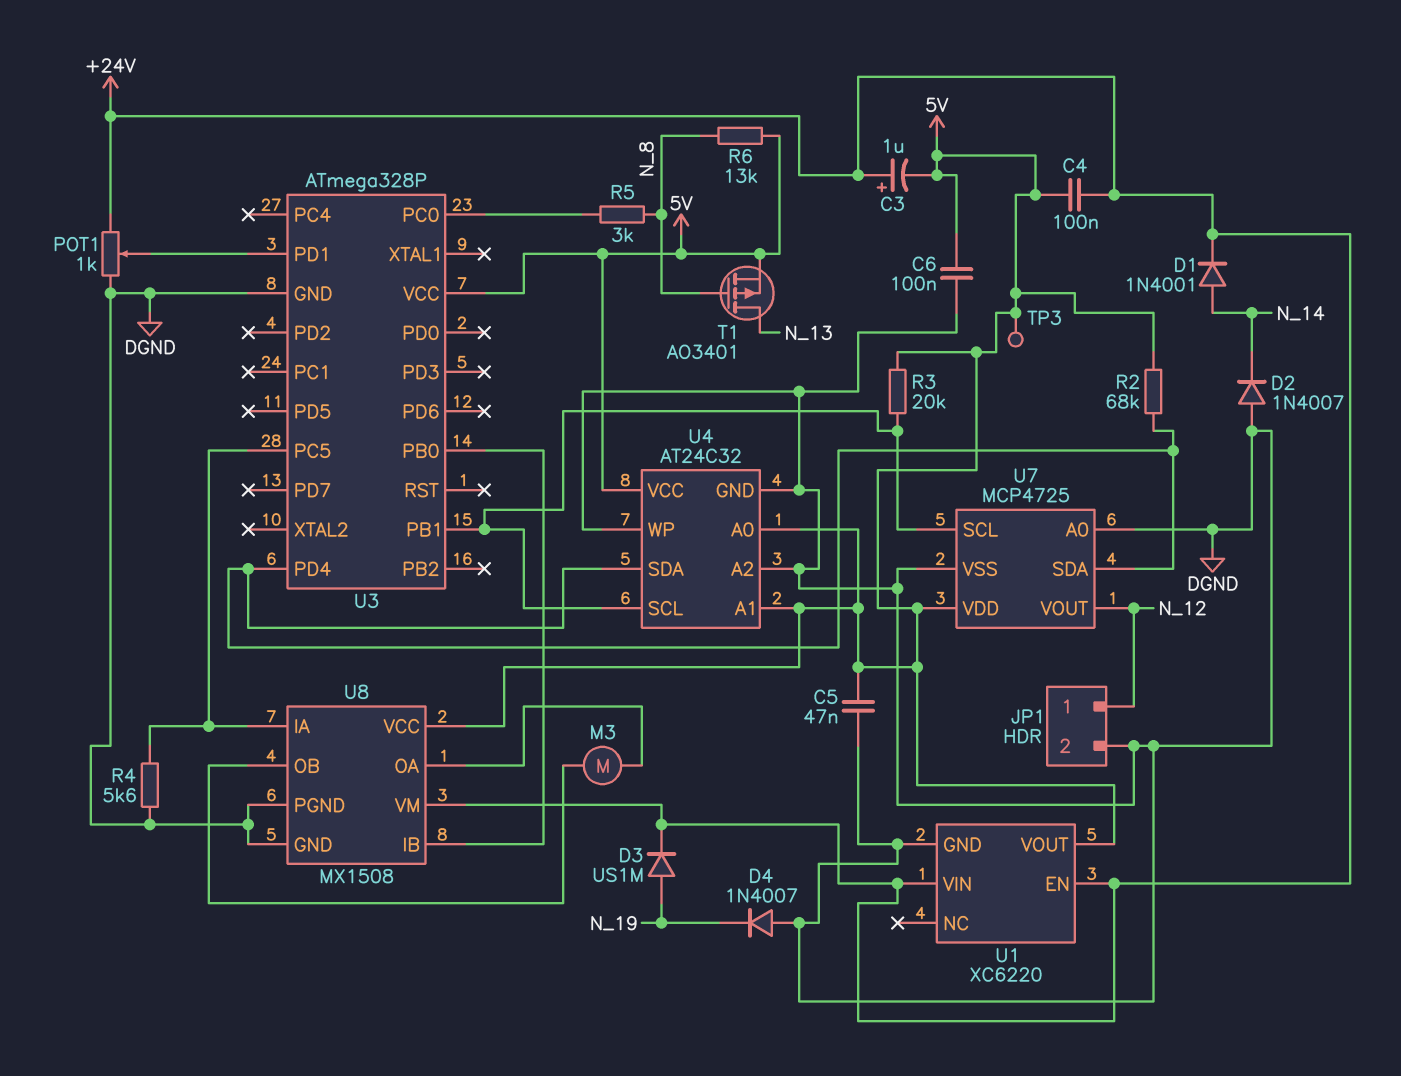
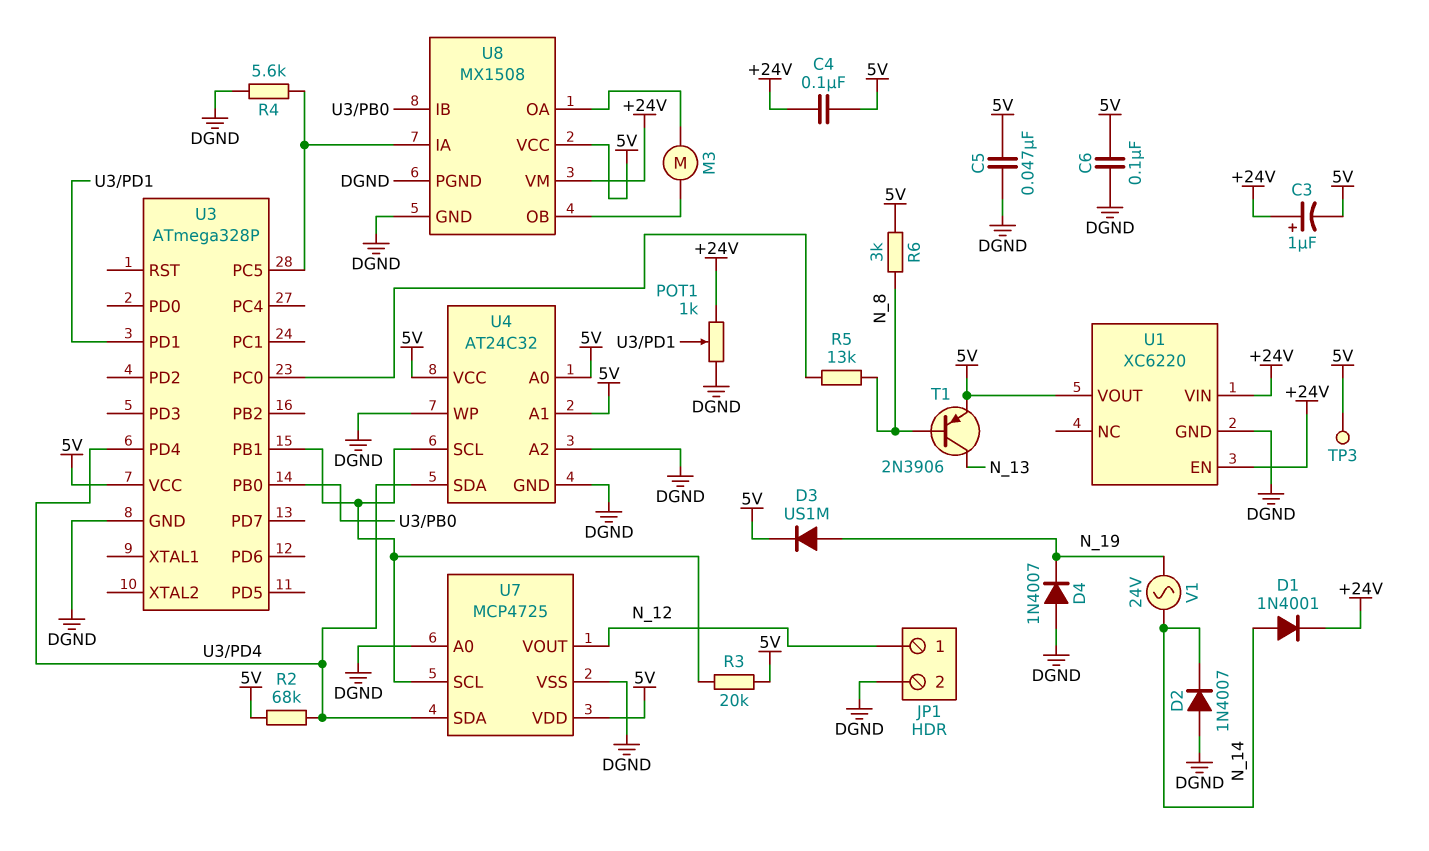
D3: diode US1M (A N_19, K +24V) -> diode US1M (A N_19, K 5V)
R5: 3k (N_8, U3/PC0) -> 13k (N_8, U3/PC0)
R6: 13k (5V, N_8) -> 3k (5V, N_8)
T1: PMOS AO3401 (G N_8, D N_13, S 5V) -> PNP 2N3906 (B N_8, C N_13, E 5V)
V1: none -> AC 24V (N_14, N_19)

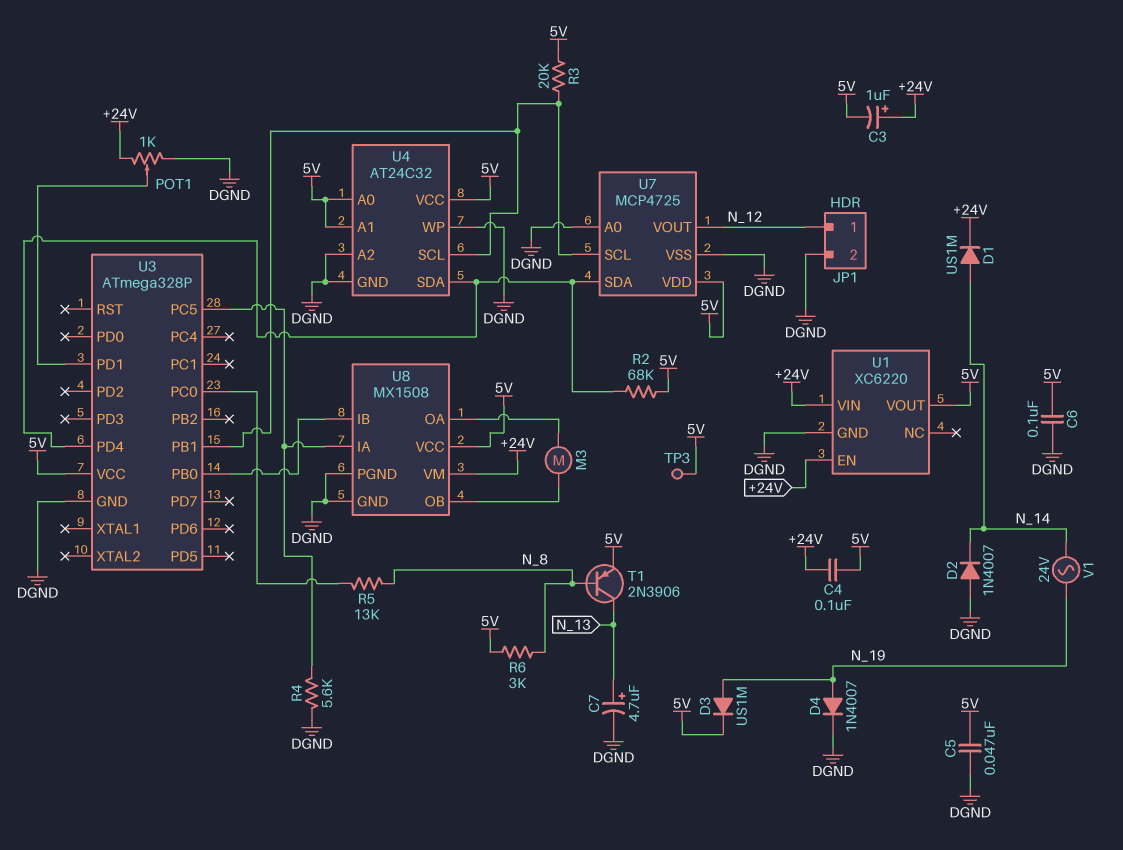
C7: none -> 4.7uF (plus N_13, minus DGND)
D1: diode 1N4001 (A N_14, K +24V) -> diode US1M (A N_14, K +24V)
D4: diode 1N4007 (A DGND, K N_19) -> diode 1N4007 (A N_19, K DGND)

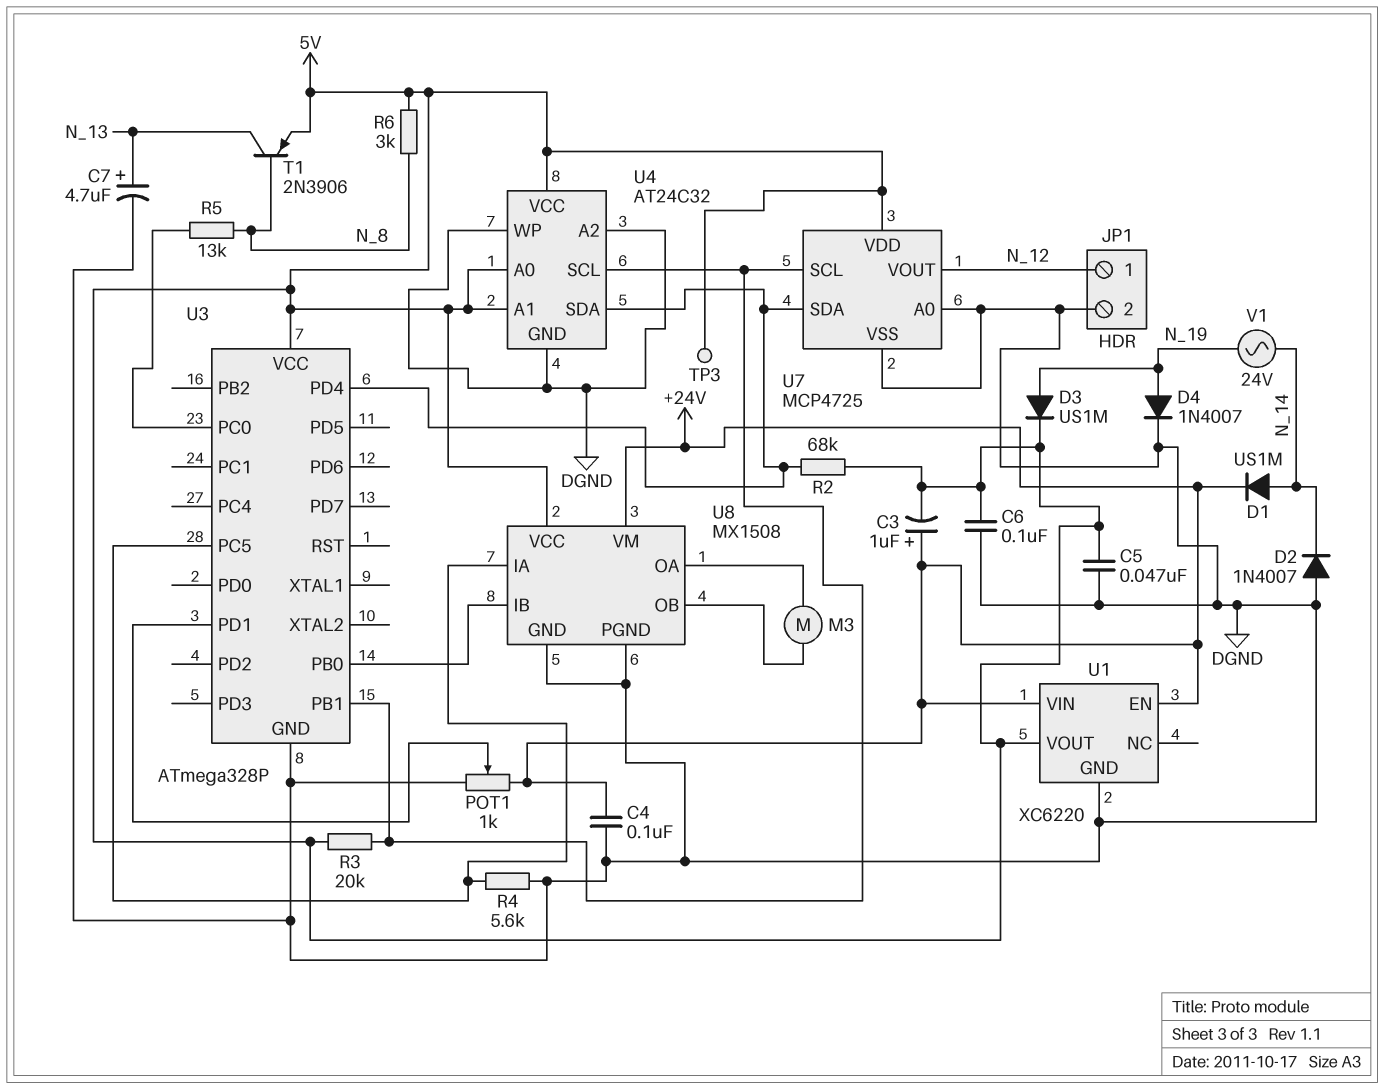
C4: 100nF (+24V, 5V) -> 100nF (+24V, DGND)

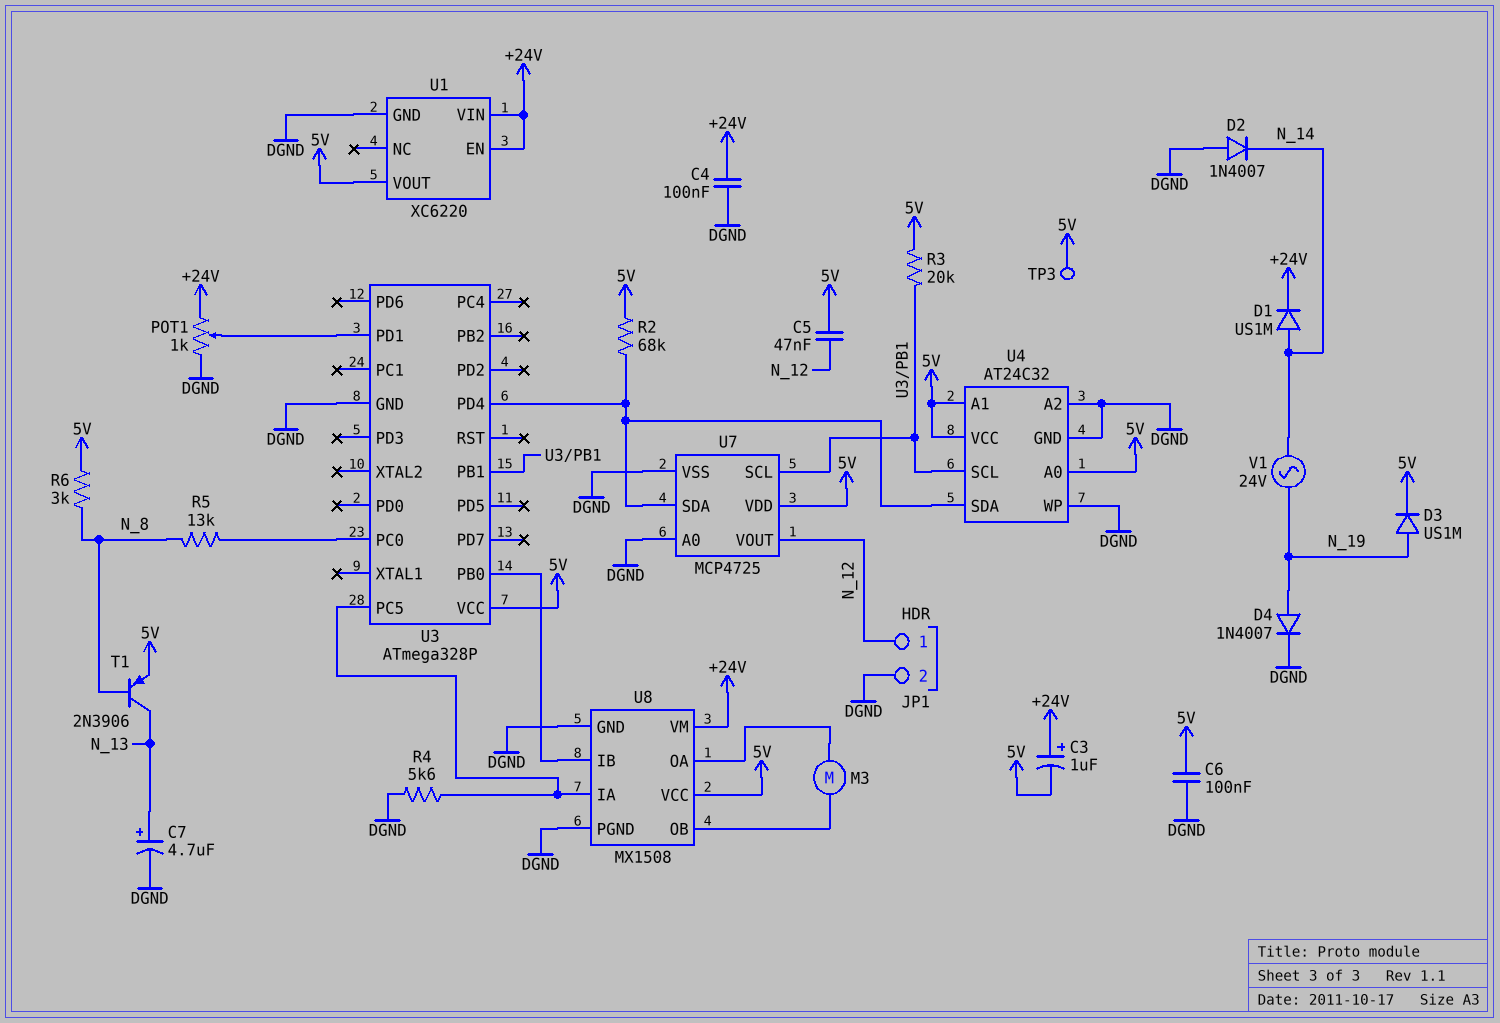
C5: 47nF (5V, DGND) -> 47nF (5V, N_12)

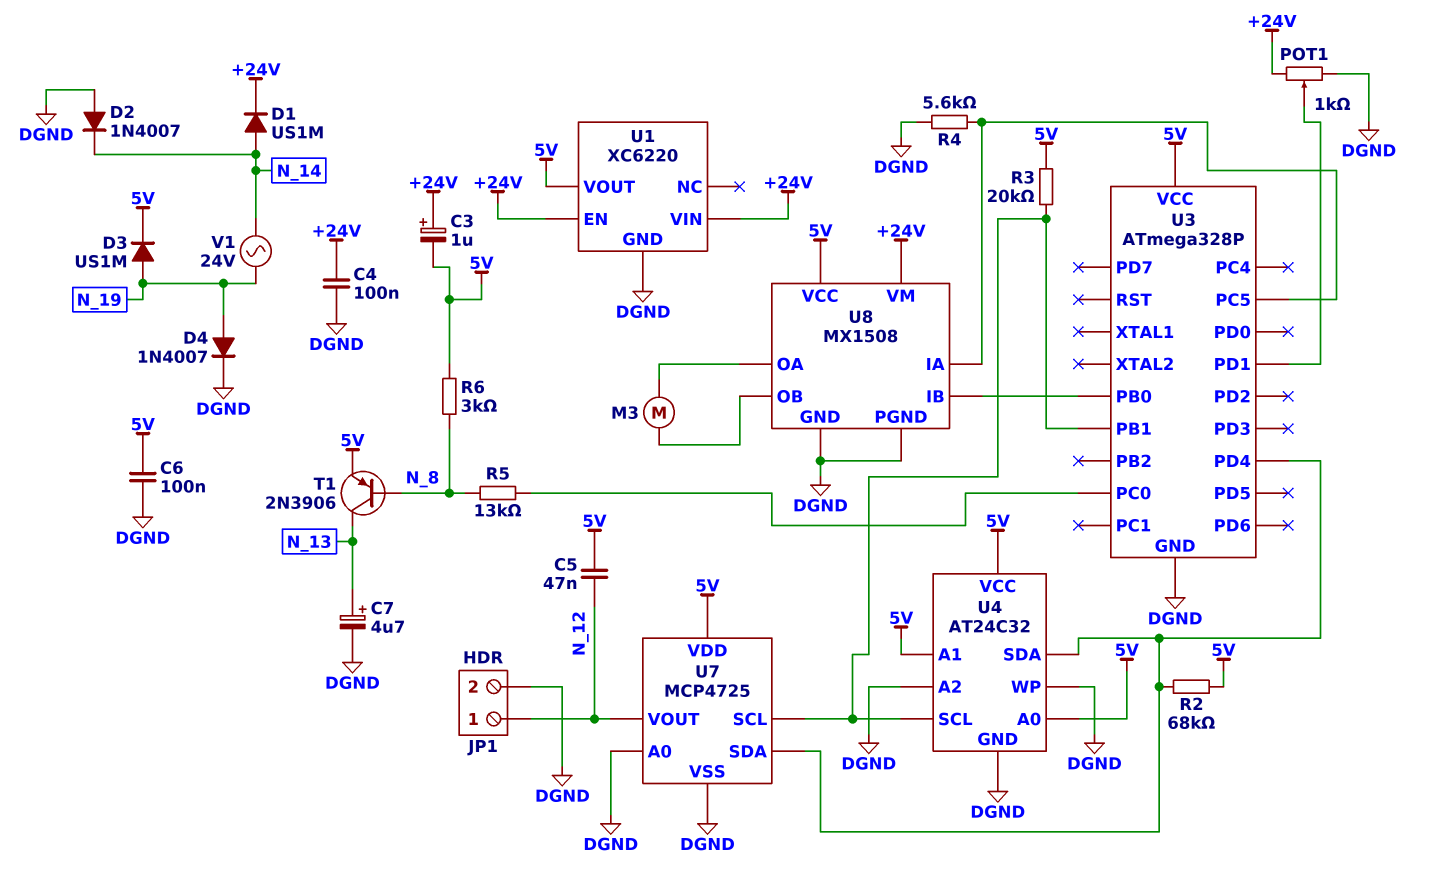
TP3: test point (5V) -> none

